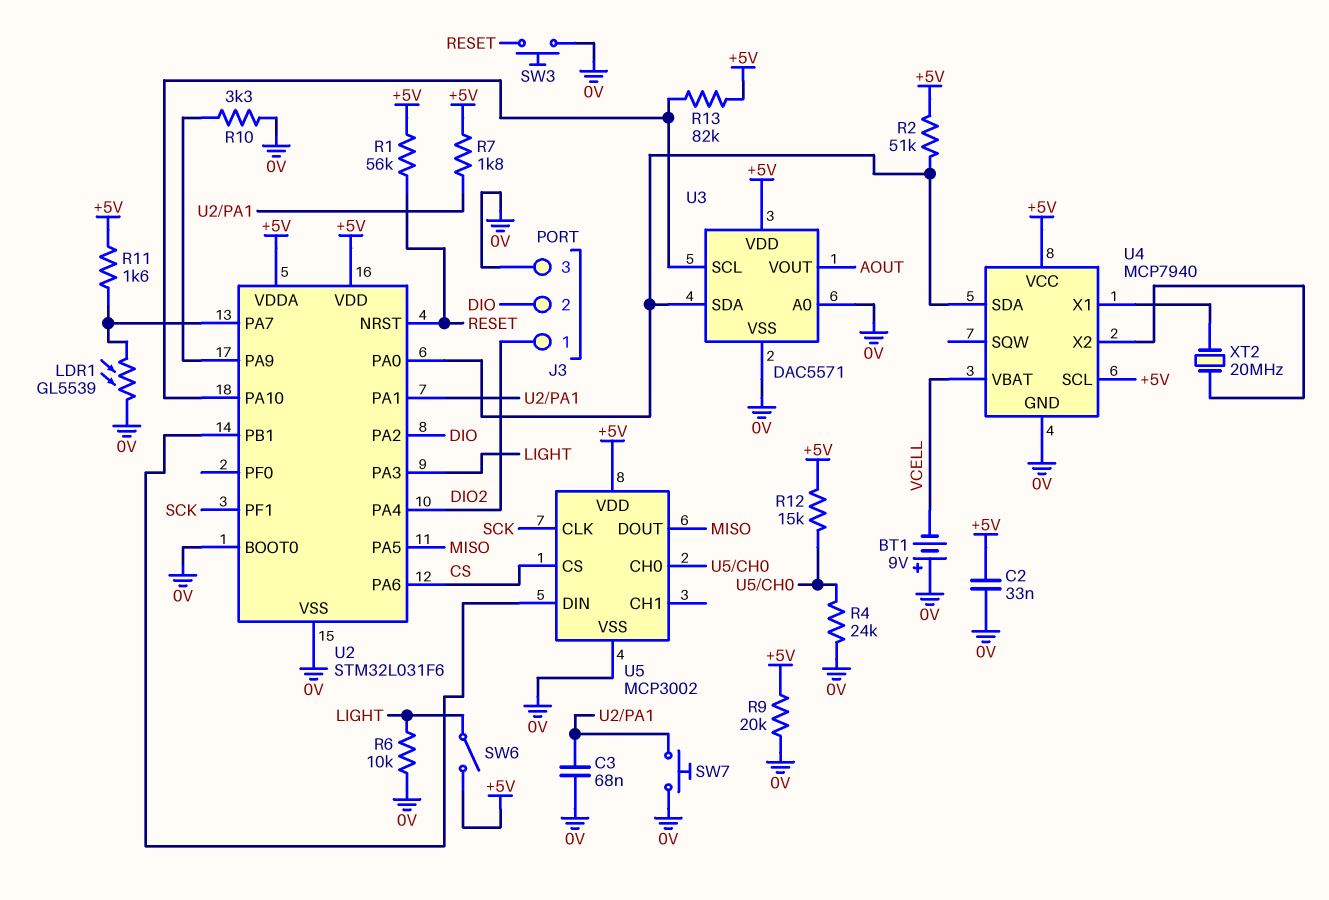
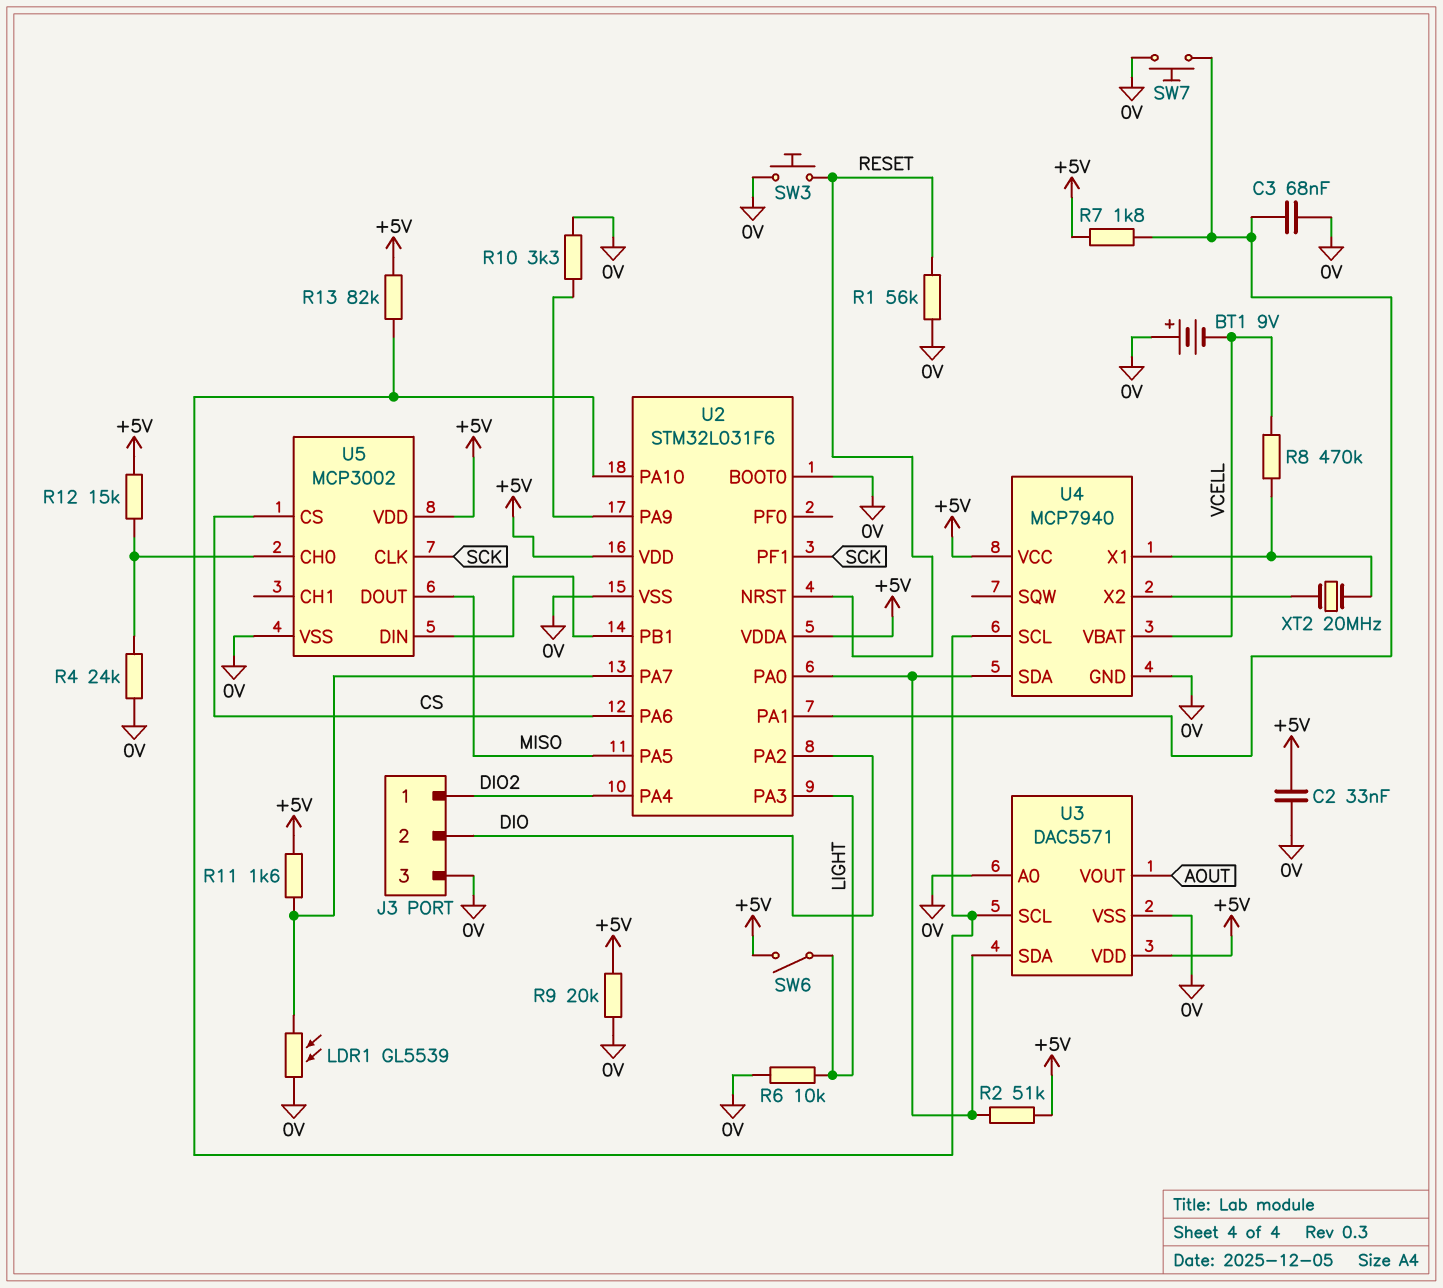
R1: 56k (+5V, RESET) -> 56k (0V, RESET)
R8: none -> 470k (U4/X1, VCELL)
U4 pin SCL: +5V -> U2/PA10

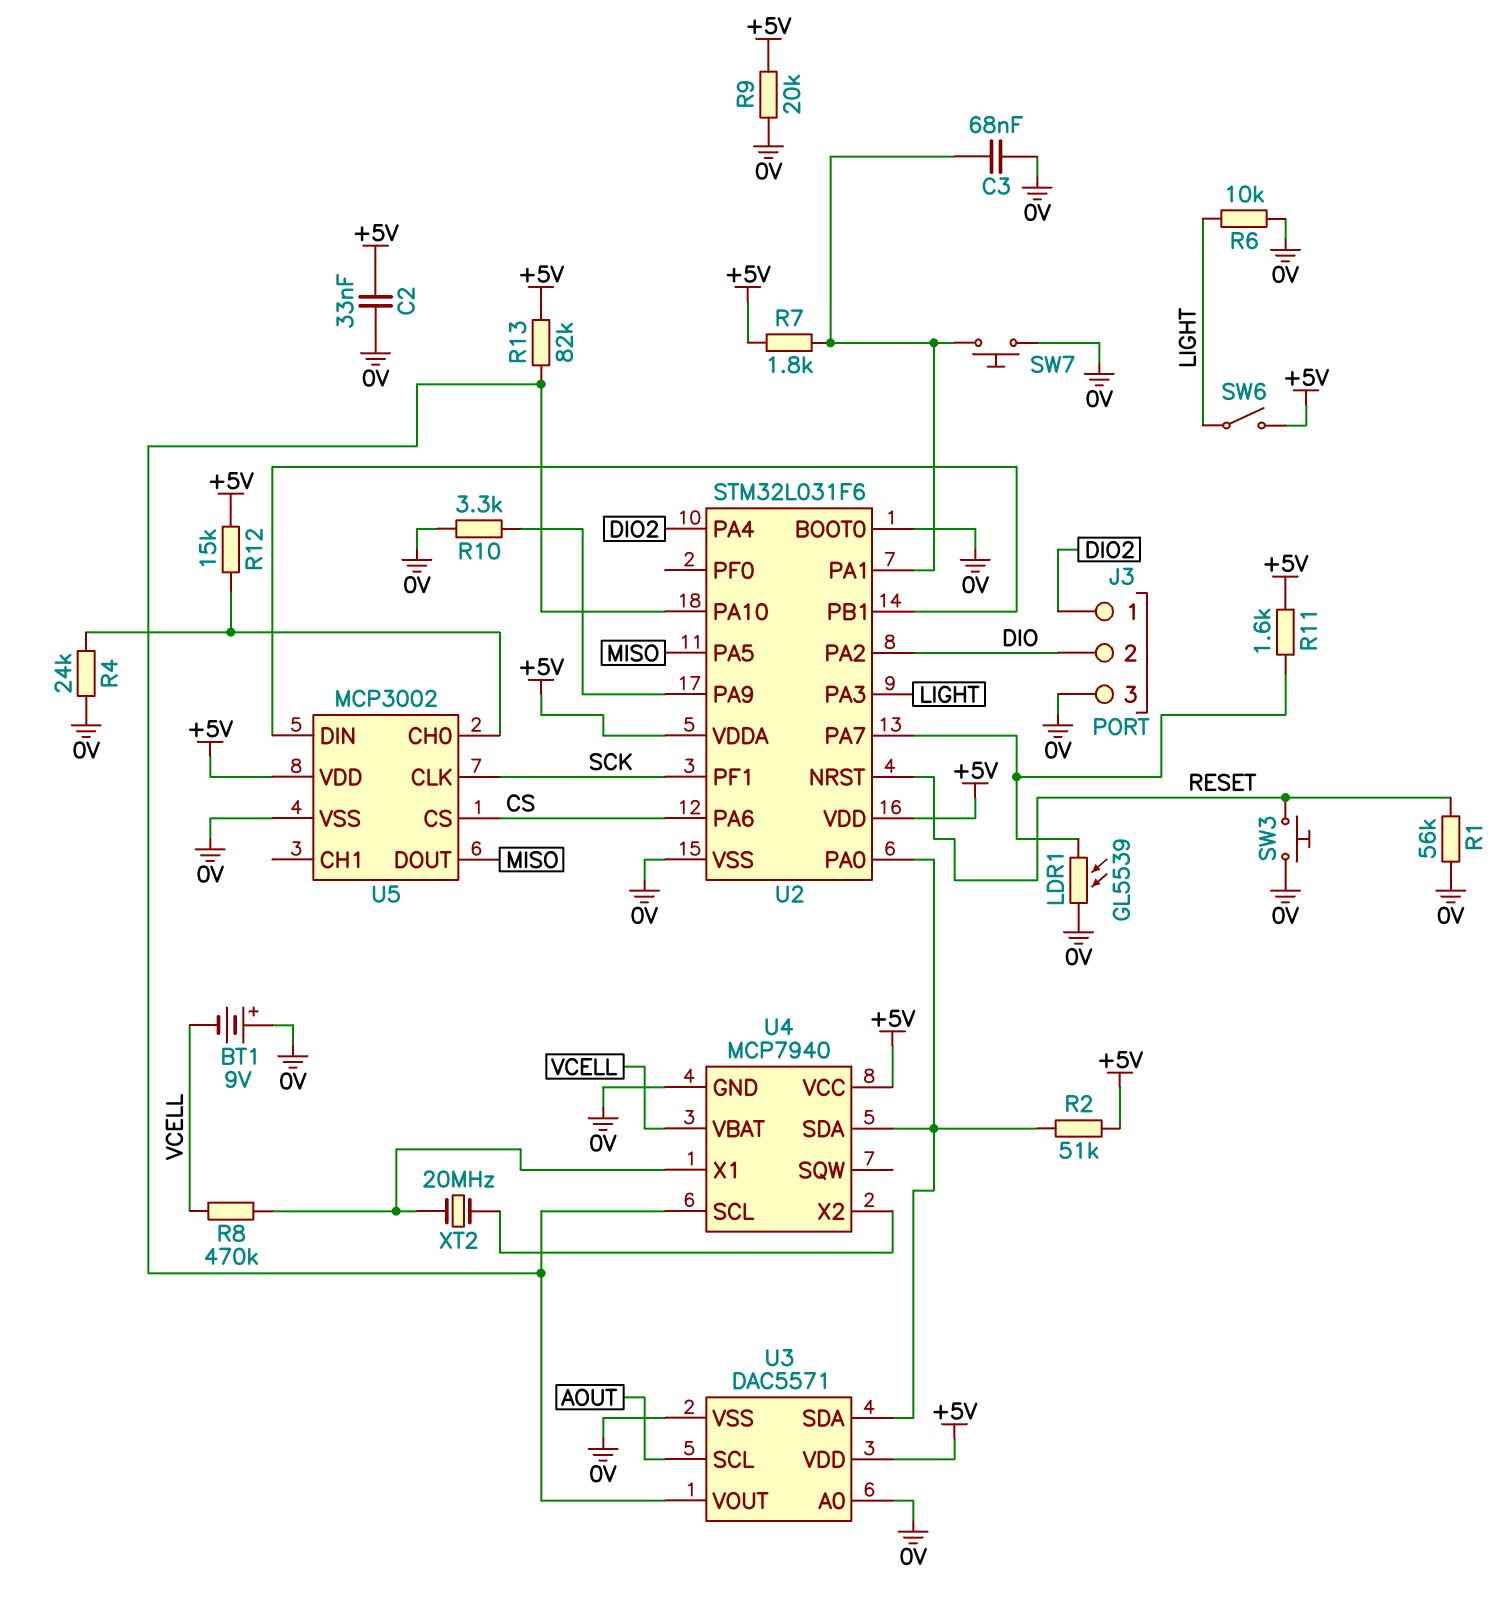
U3 pin SCL: U2/PA10 -> AOUT
U3 pin VOUT: AOUT -> U2/PA10

